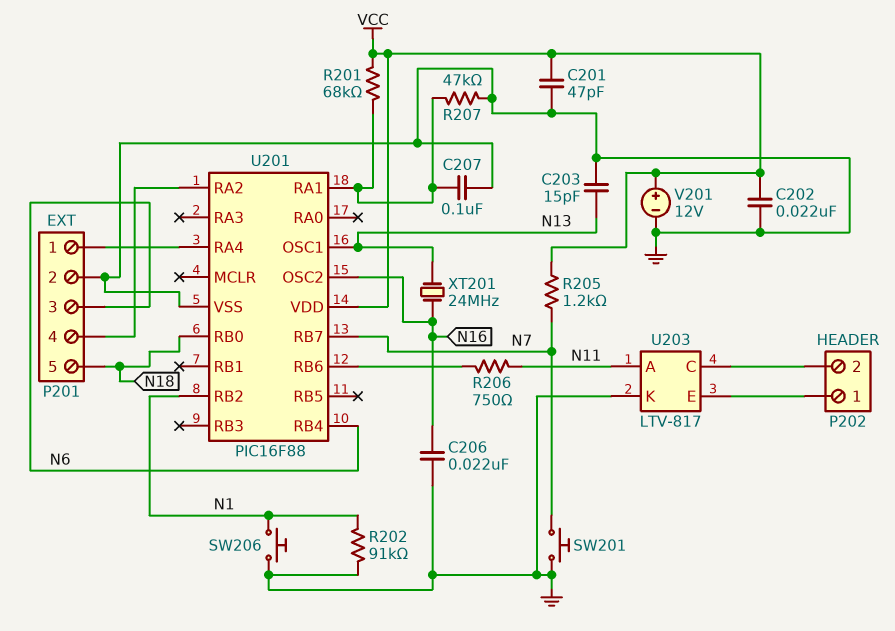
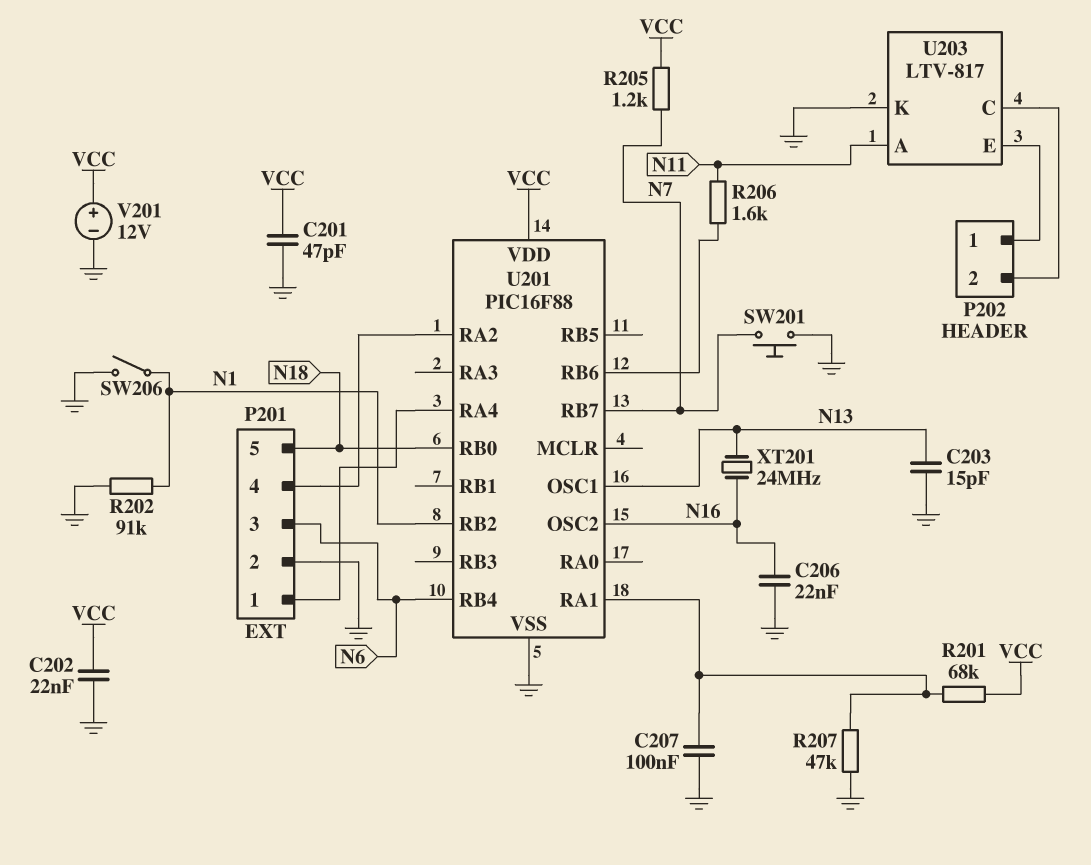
R206: 750 (N11, U201/RB6) -> 1.6k (N11, U201/RB6)
SW206: button (GND, N1) -> switch (GND, N1)

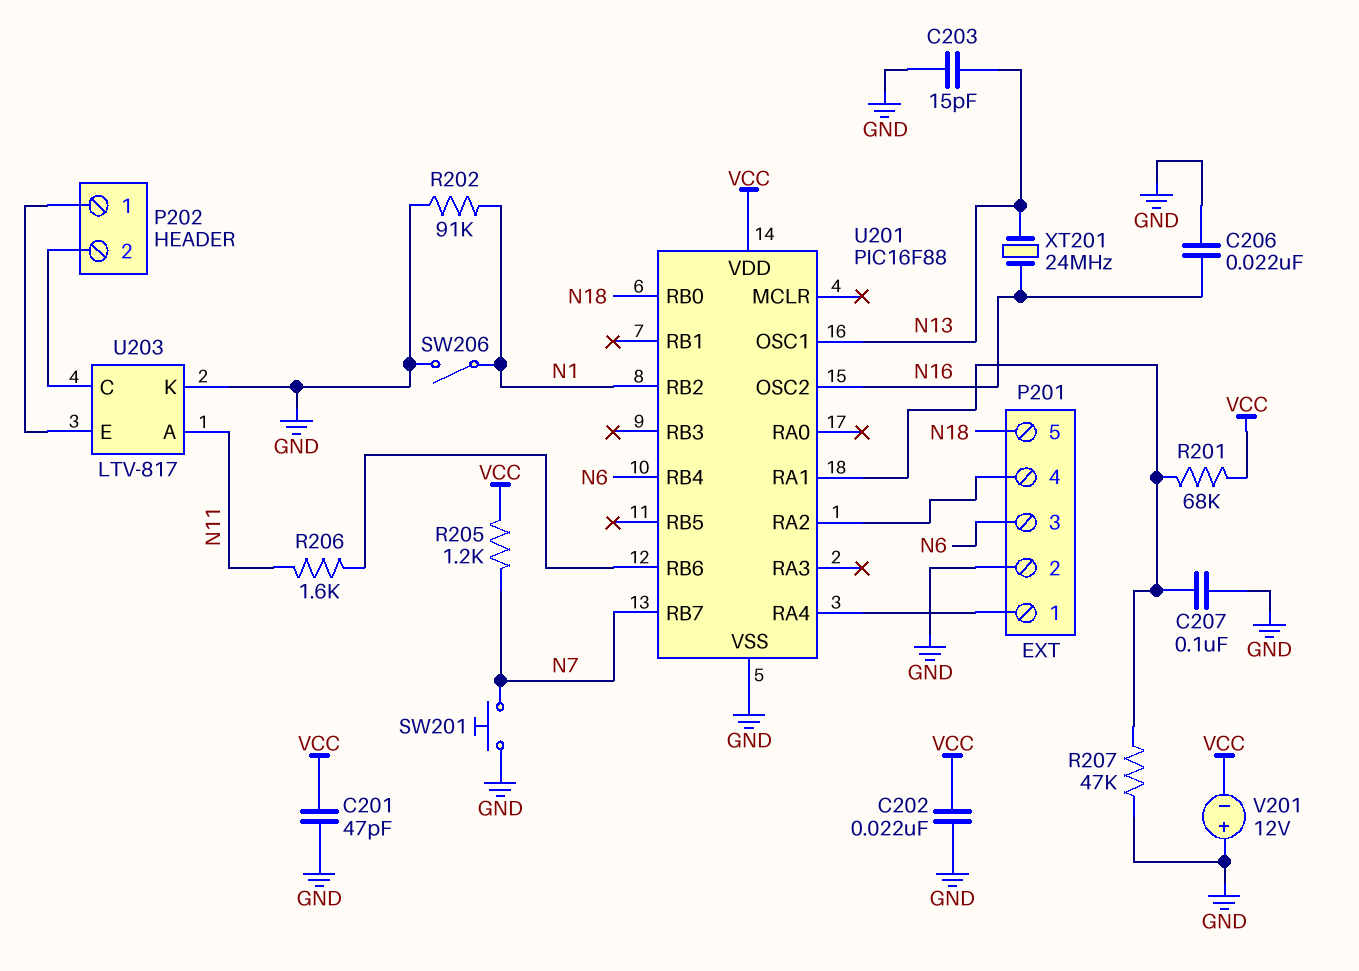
V201: 12V (plus VCC, minus GND) -> 12V (plus GND, minus VCC)

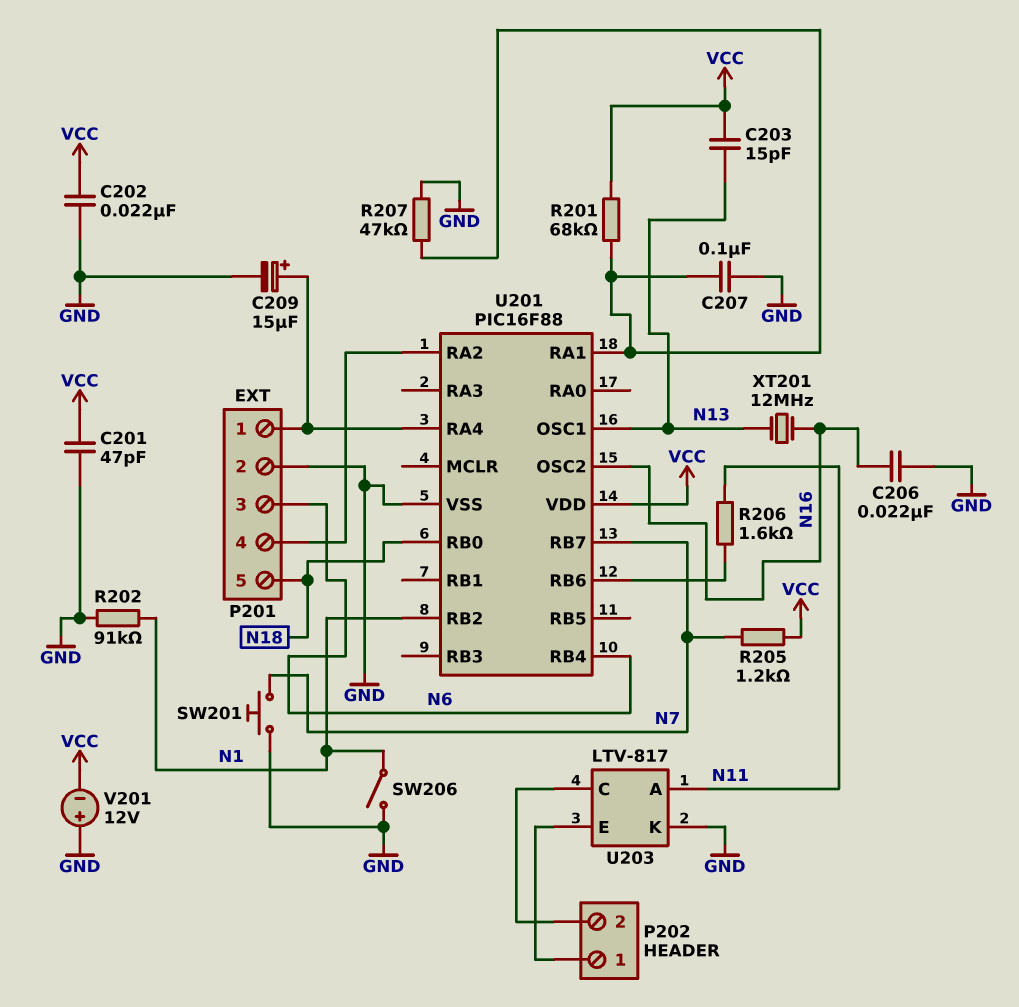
C203: 15pF (GND, N13) -> 15pF (N13, VCC)
C209: none -> 15uF (plus P201/1, minus GND)
XT201: 24MHz (N13, N16) -> 12MHz (N13, N16)

